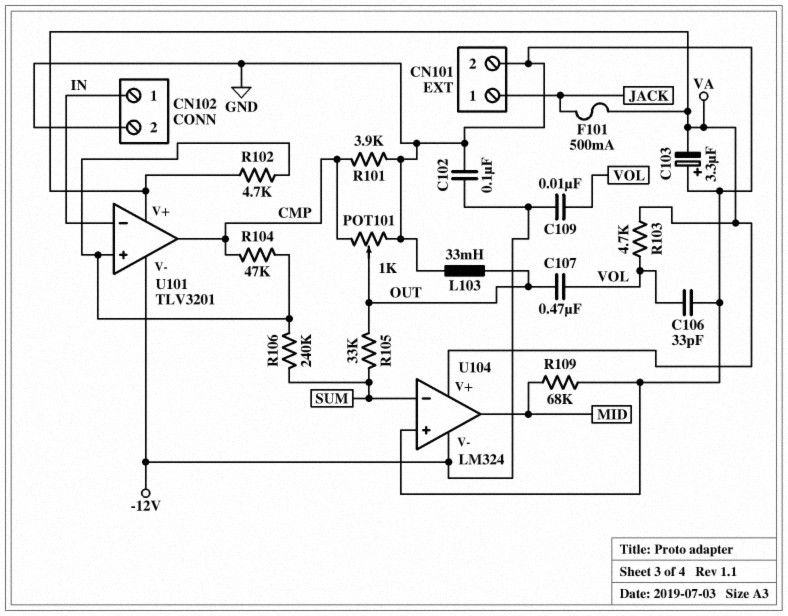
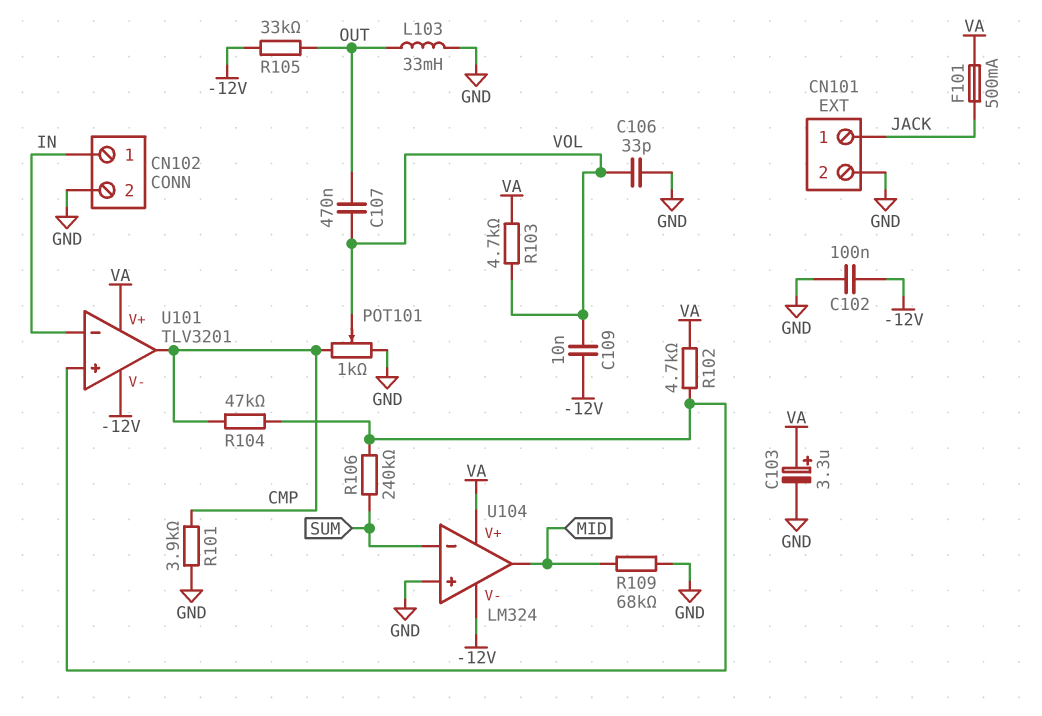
C103: 3.3uF (plus GND, minus VA) -> 3.3uF (plus VA, minus GND)
POT101: 1k (CMP, GND, wiper OUT) -> 1k (CMP, GND, wiper VOL)
R105: 33k (OUT, SUM) -> 33k (-12V, OUT)

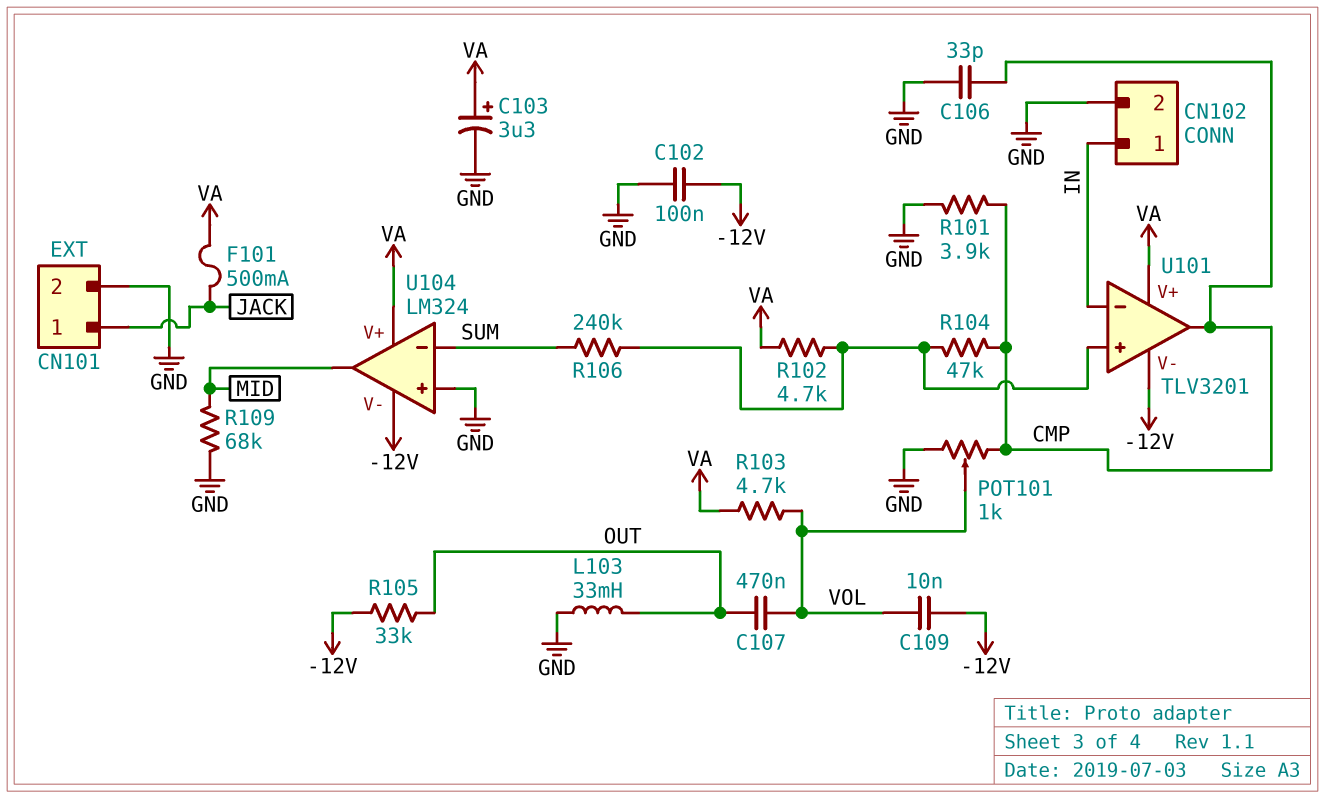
C106: 33pF (GND, VOL) -> 33pF (CMP, GND)

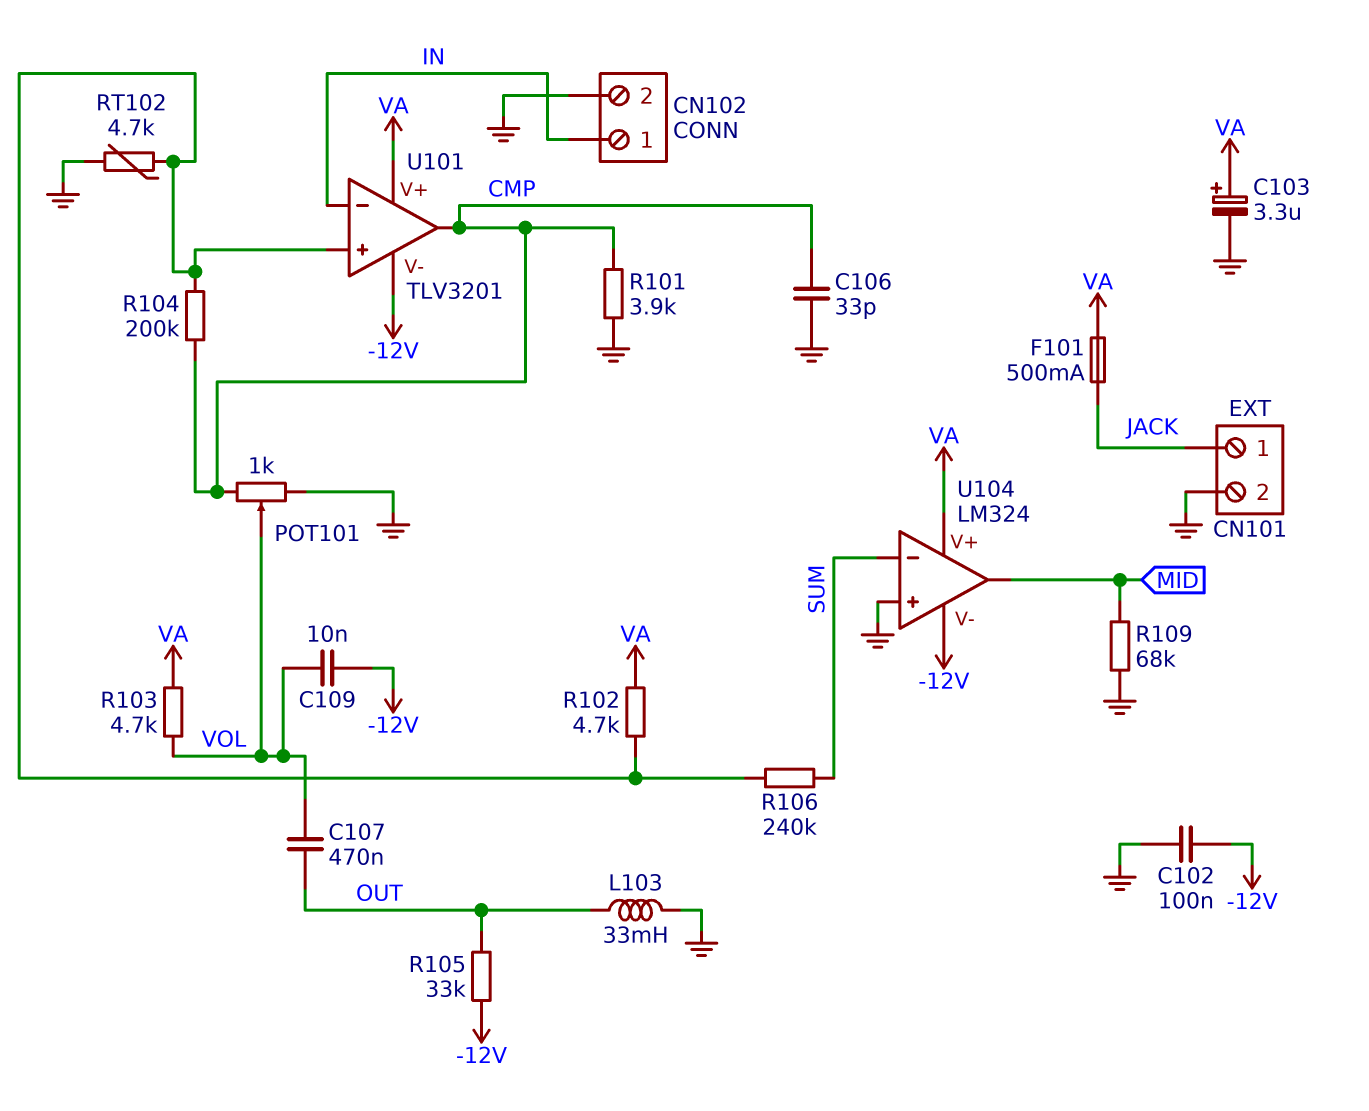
R104: 47k (CMP, U101/in+) -> 200k (CMP, U101/in+)
RT102: none -> 4.7k (GND, U101/in+)

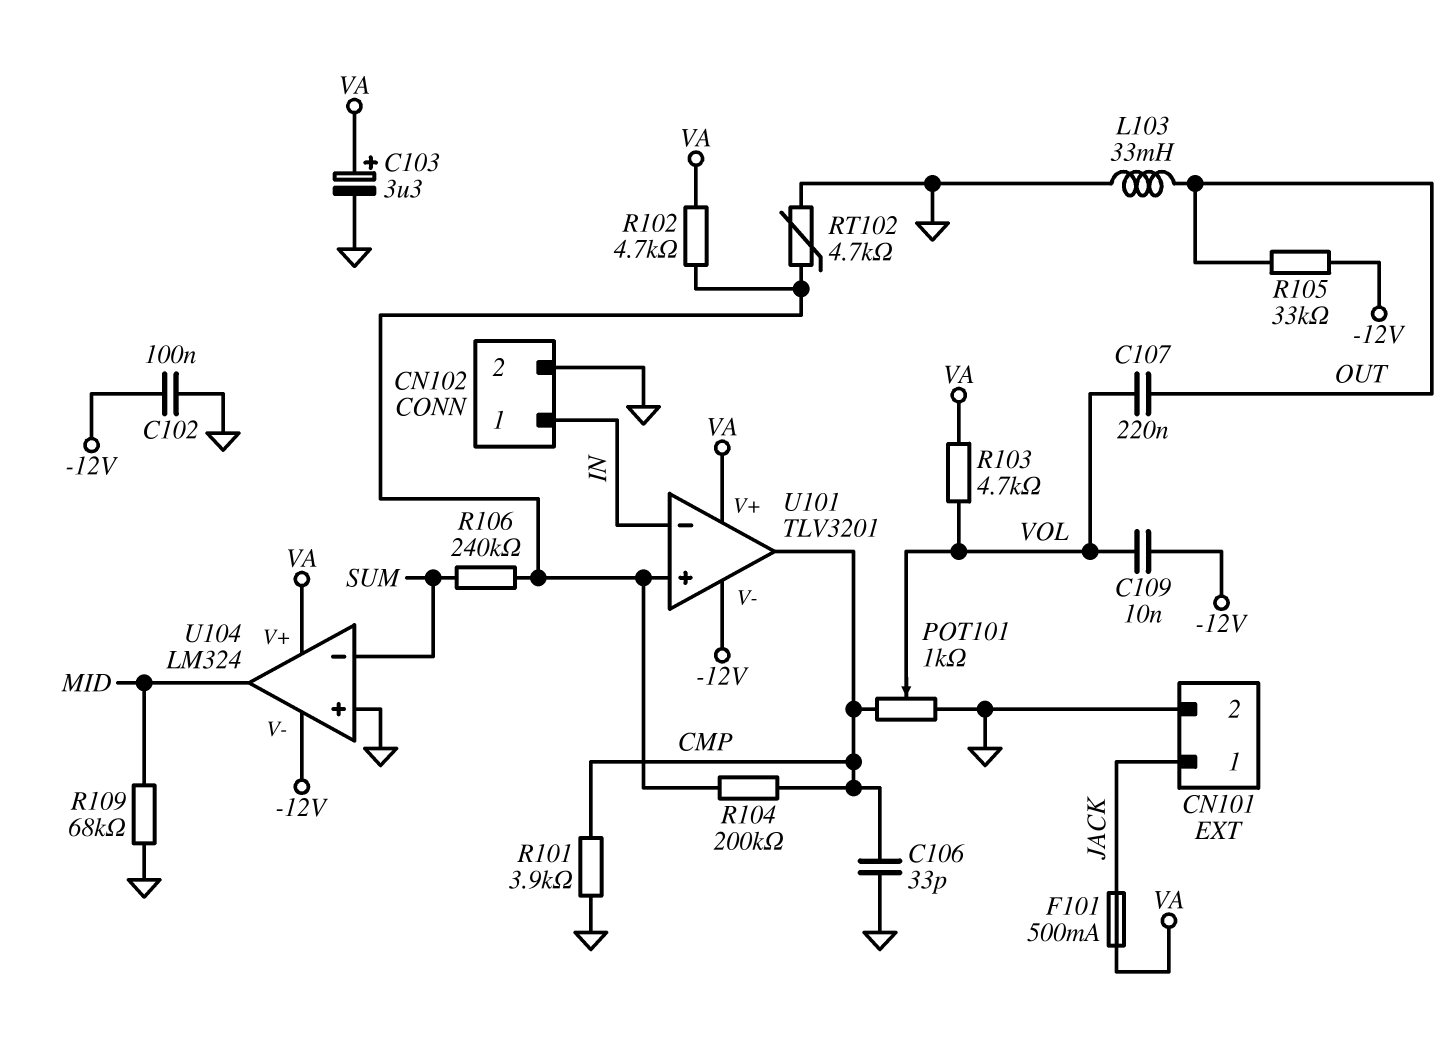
C107: 470nF (OUT, VOL) -> 220nF (OUT, VOL)

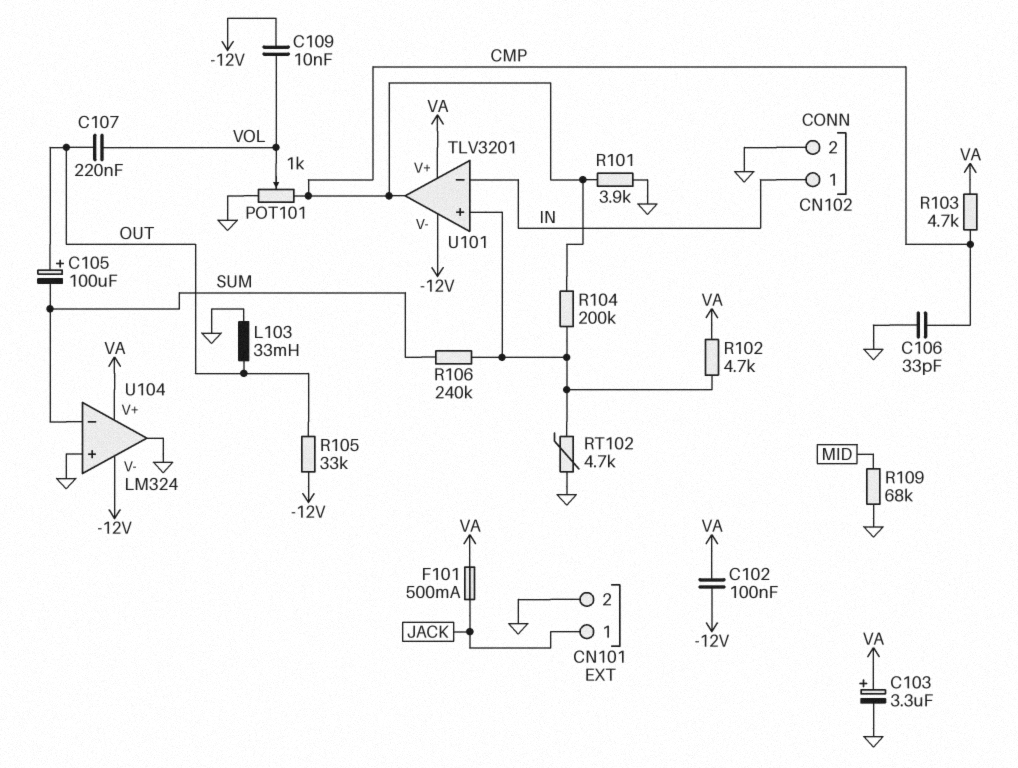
C102: 100nF (-12V, GND) -> 100nF (-12V, VA)
C105: none -> 100uF (plus OUT, minus SUM)
R103: 4.7k (VA, VOL) -> 4.7k (CMP, VA)
U104 pin out: MID -> GND

